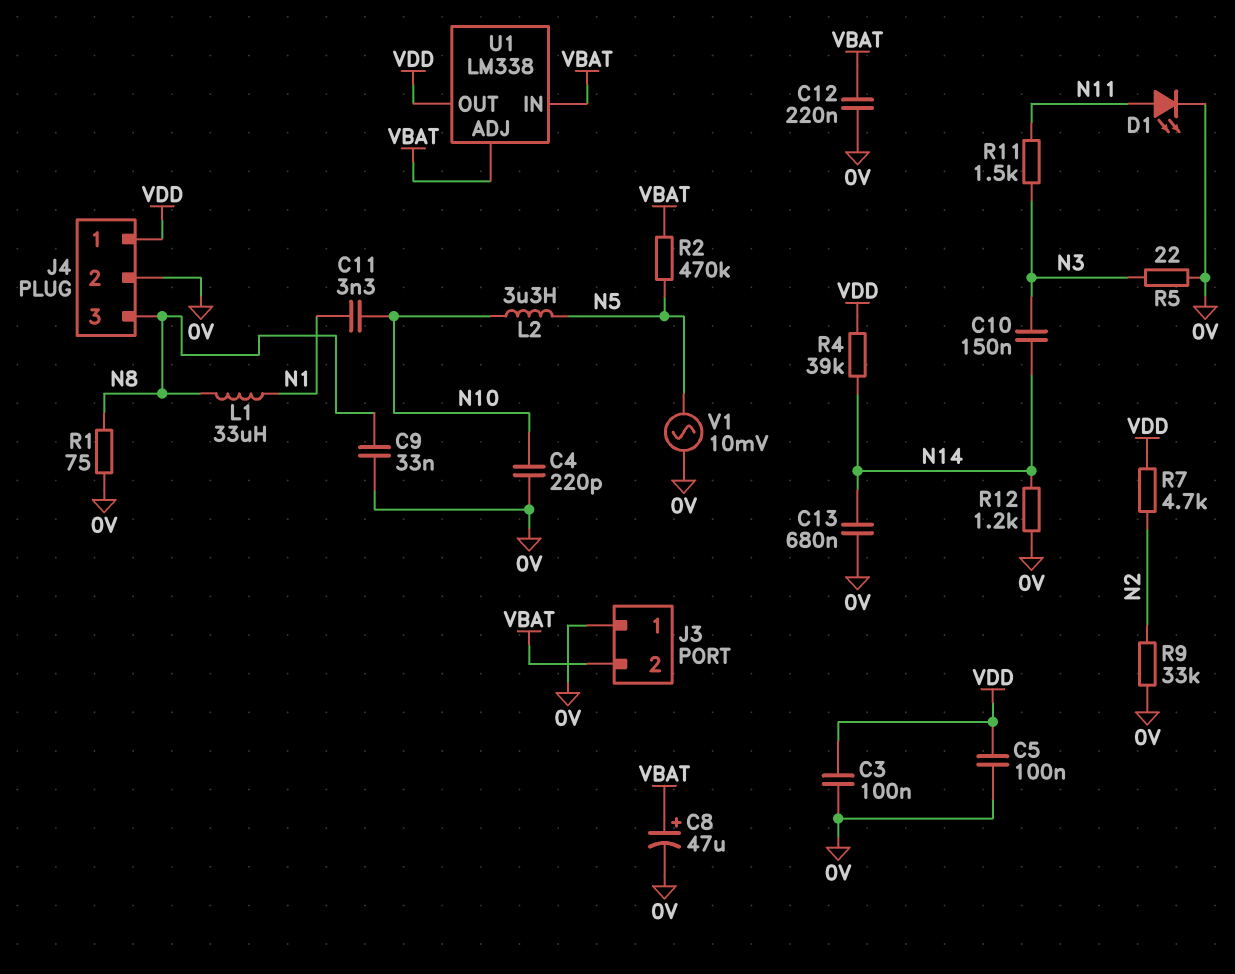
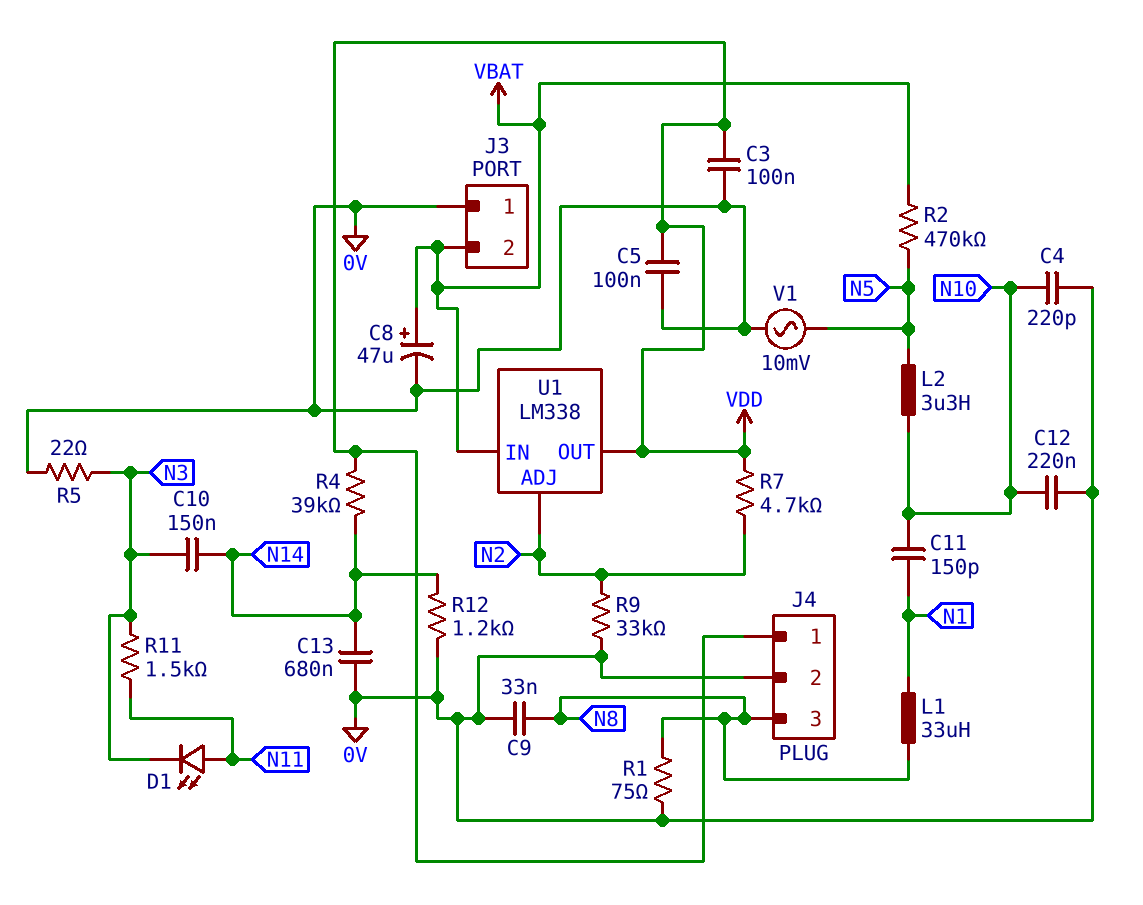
C11: 3.3nF (N1, N10) -> 150pF (N1, N10)
C12: 220nF (0V, VBAT) -> 220nF (0V, N10)
D1: LED (A N11, K 0V) -> LED (A N11, K N3)
U1 pin ADJ: VBAT -> N2

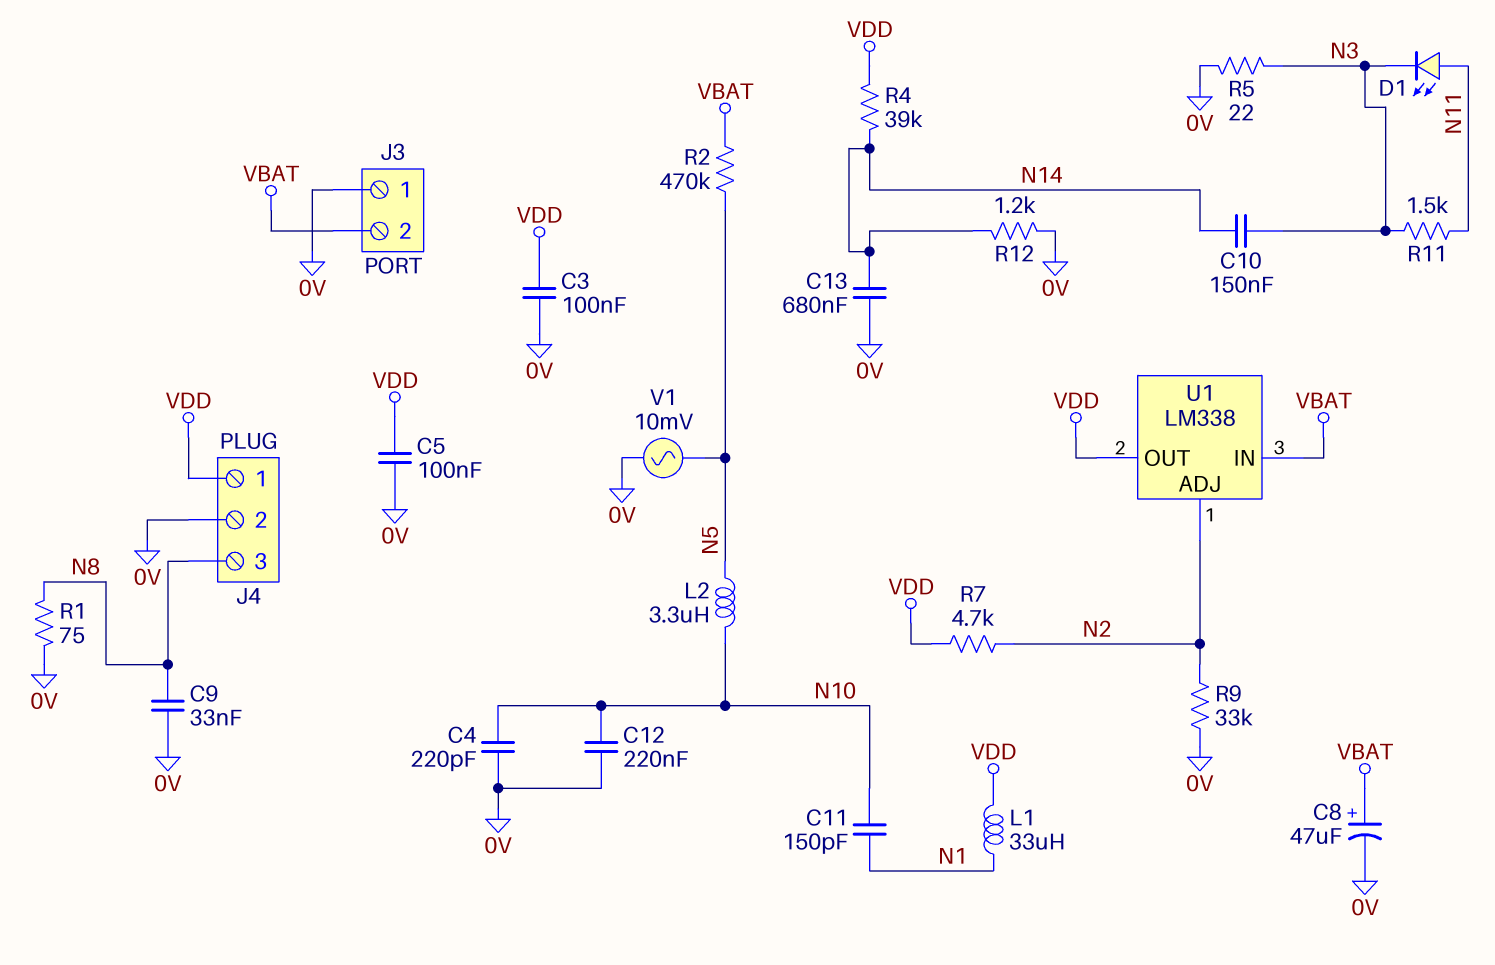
L1: 33uH (N1, N8) -> 33uH (N1, VDD)

